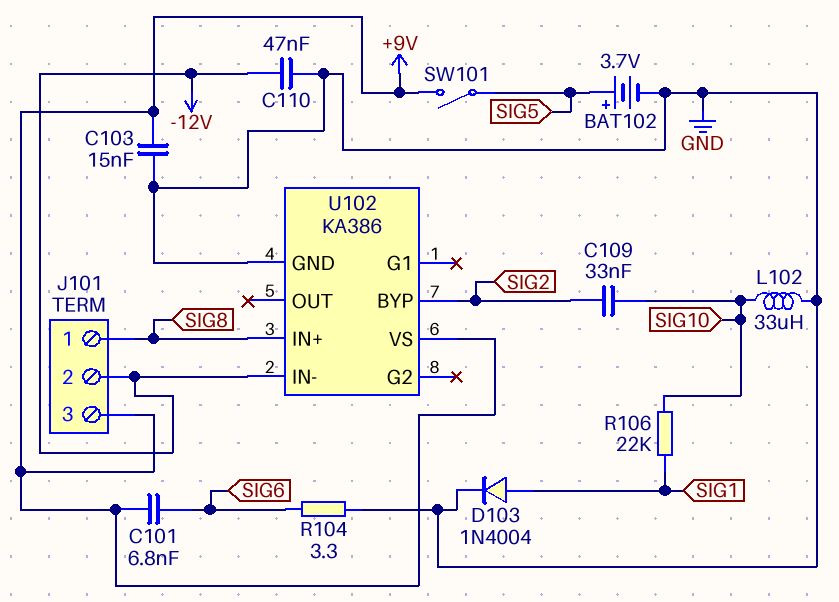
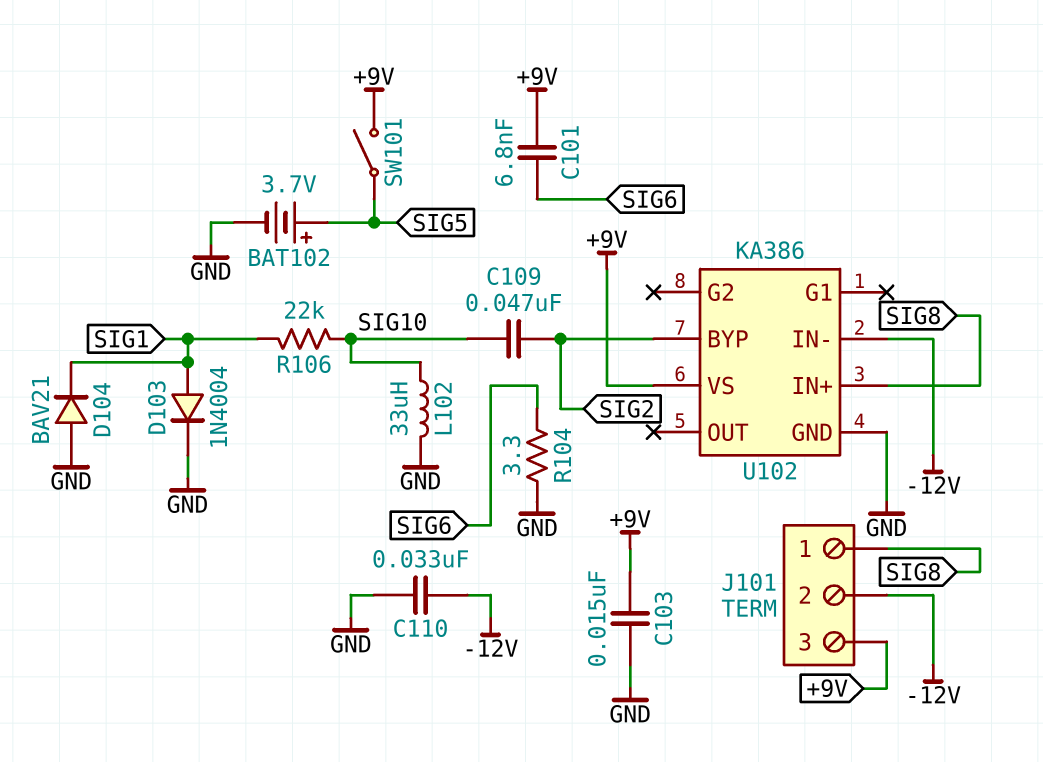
C109: 33nF (SIG2, SIG10) -> 47nF (SIG2, SIG10)
C110: 47nF (-12V, GND) -> 33nF (-12V, GND)
D104: none -> diode BAV21 (A GND, K SIG1)

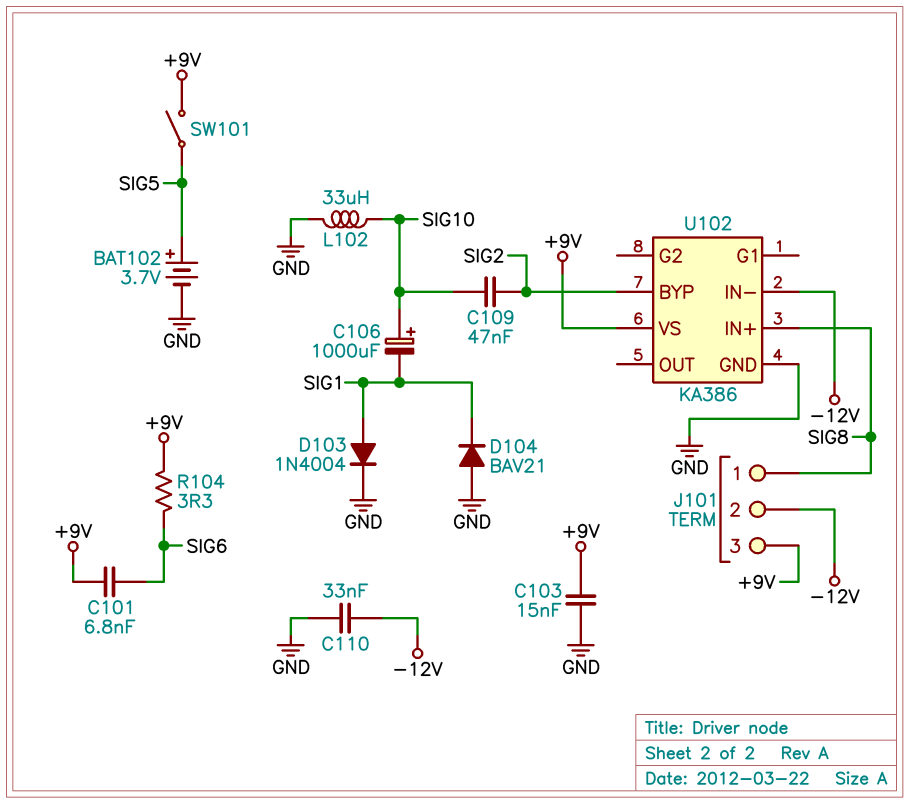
C106: none -> 1000uF (plus SIG10, minus SIG1)
R104: 3.3 (GND, SIG6) -> 3.3 (+9V, SIG6)
R106: 22k (SIG1, SIG10) -> none

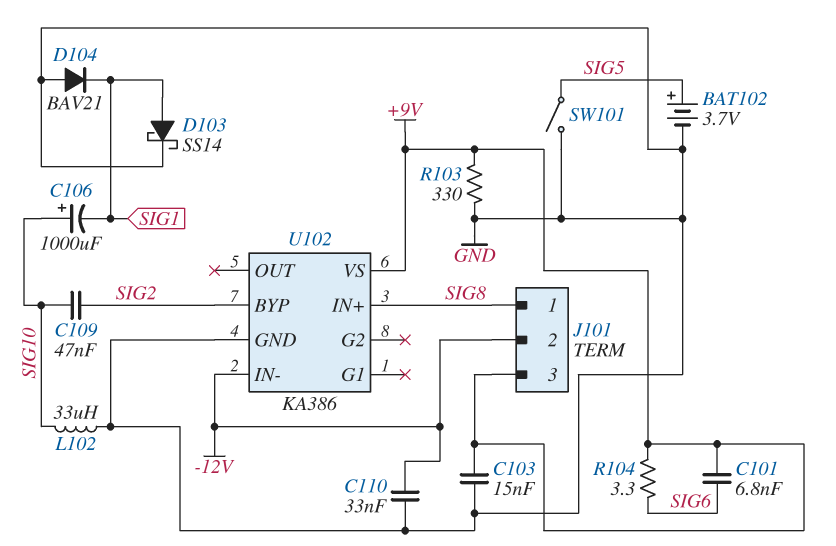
D103: diode 1N4004 (A SIG1, K GND) -> schottky SS14 (A SIG1, K GND)
R103: none -> 330 (+9V, GND)
SW101: switch (+9V, SIG5) -> switch (GND, SIG5)

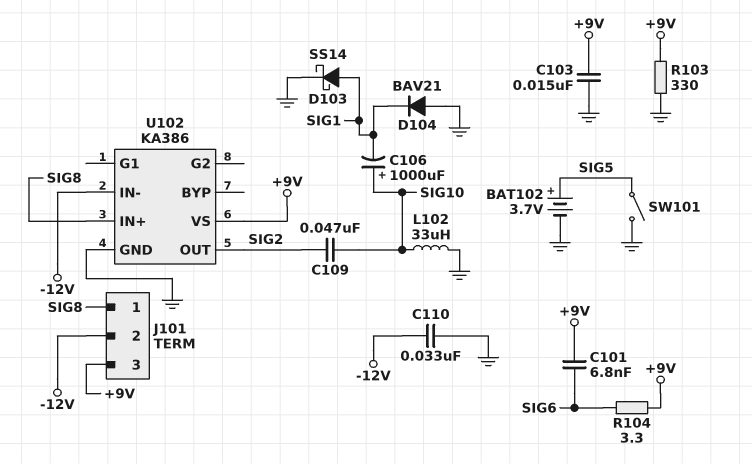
U102 pin BYP: SIG2 -> none
U102 pin OUT: none -> SIG2

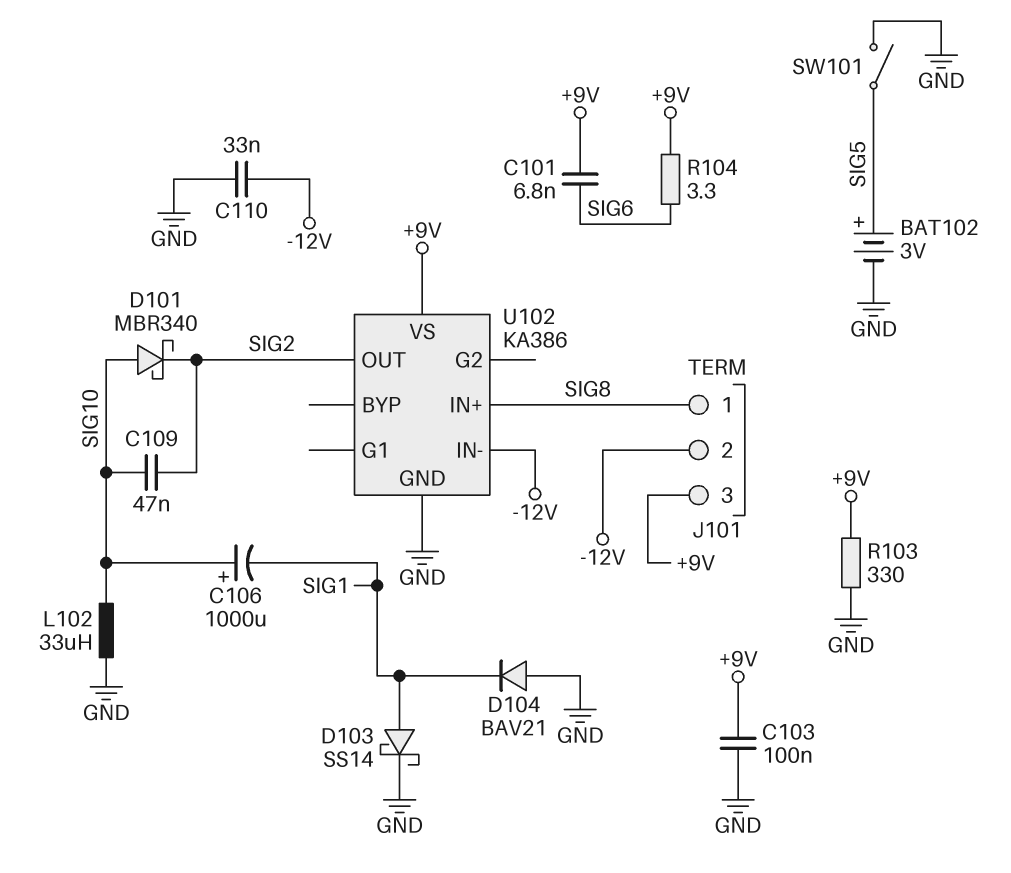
BAT102: 3.7V (plus SIG5, minus GND) -> 3V (plus SIG5, minus GND)
C103: 15nF (+9V, GND) -> 100nF (+9V, GND)
D101: none -> schottky MBR340 (A SIG10, K SIG2)

